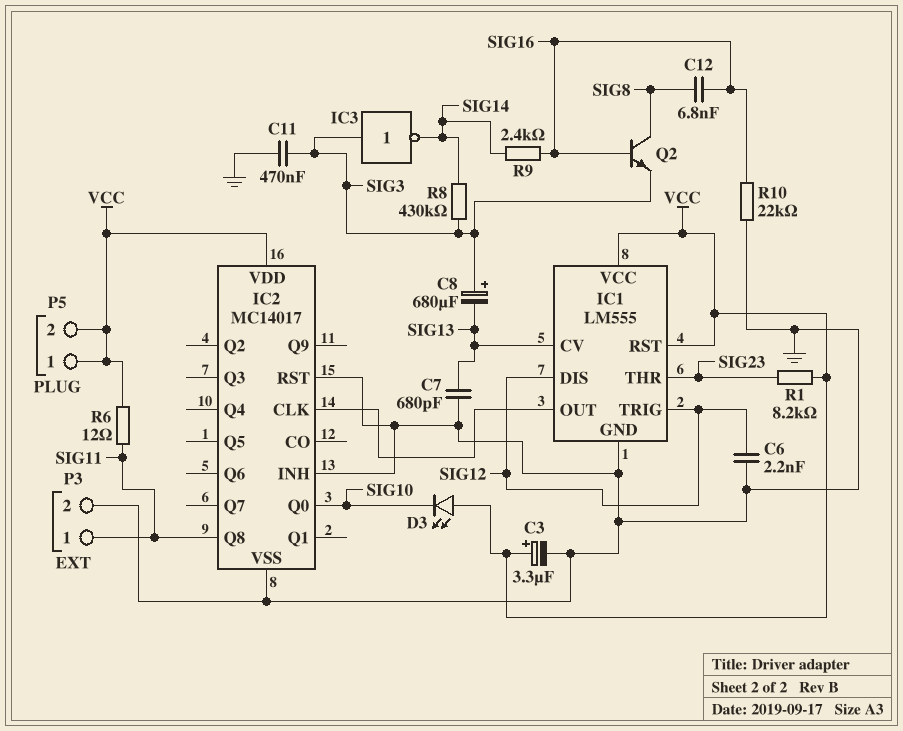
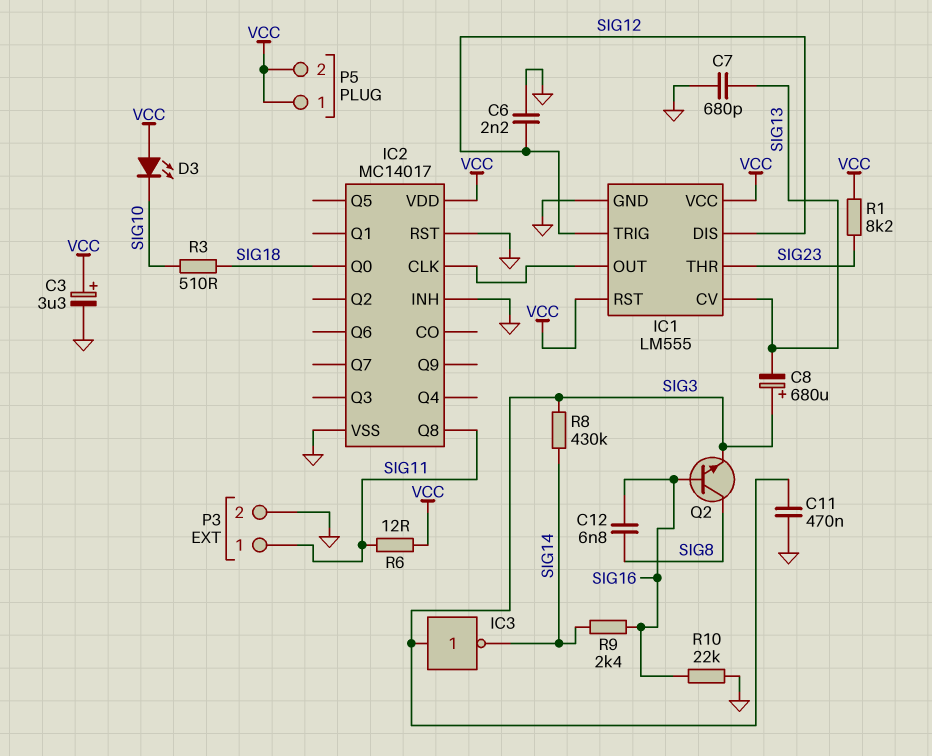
IC2 pin Q0: SIG10 -> SIG18
R3: none -> 510 (SIG10, SIG18)

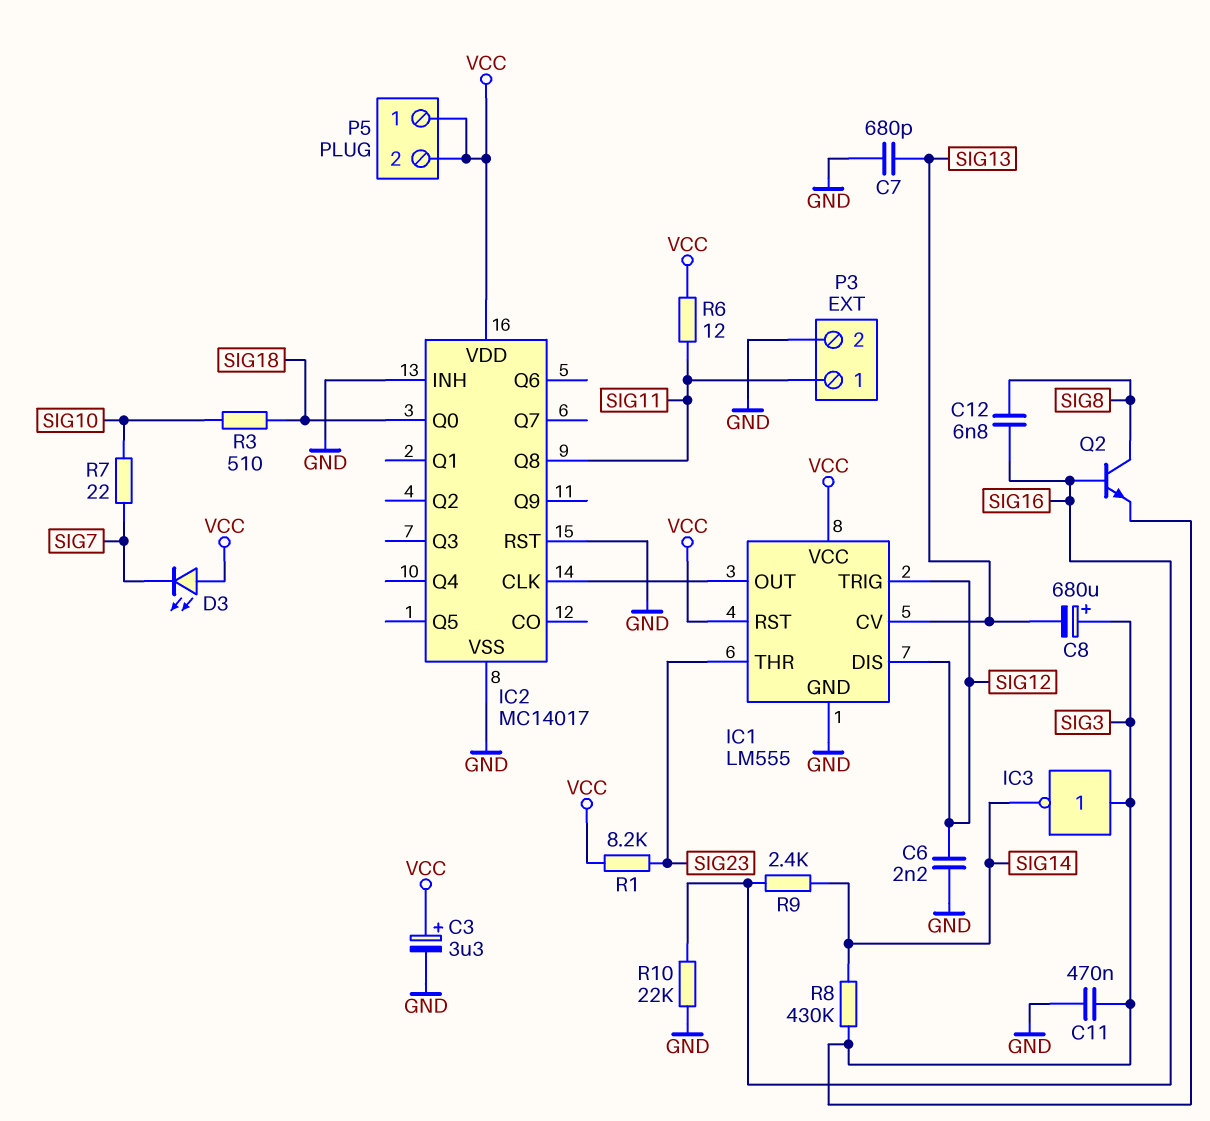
D3: LED (A VCC, K SIG10) -> LED (A VCC, K SIG7)
R7: none -> 22 (SIG7, SIG10)

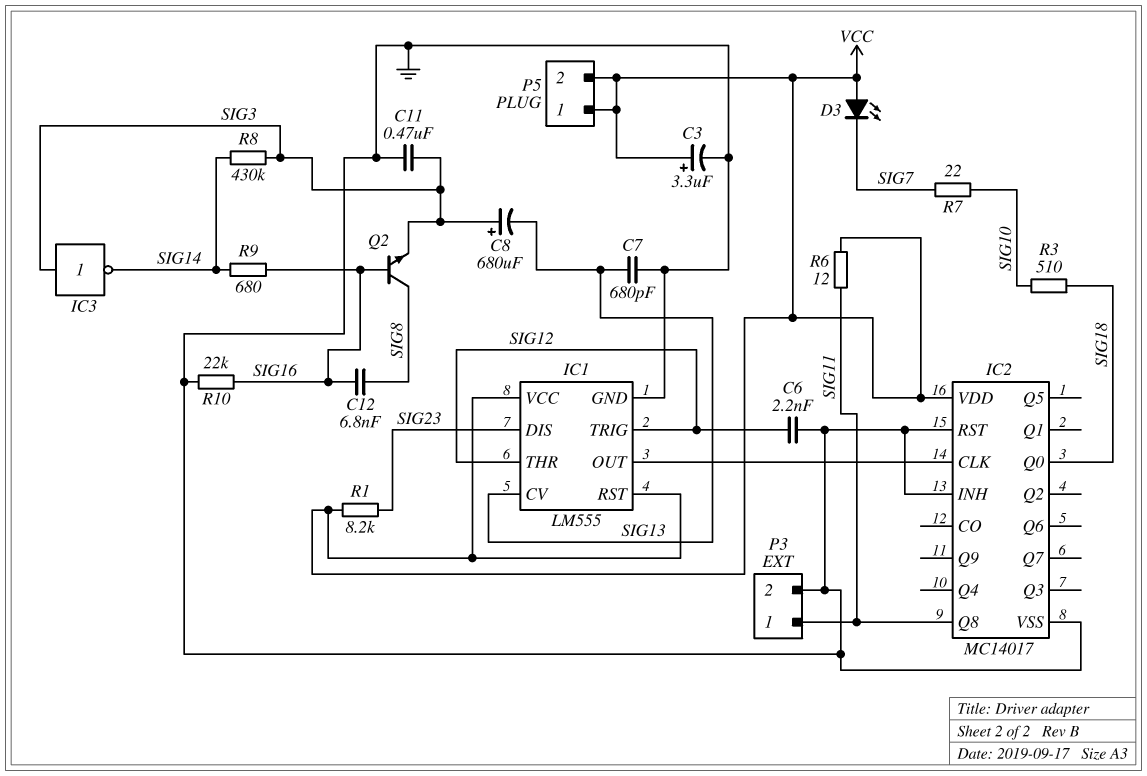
IC1 pin DIS: SIG12 -> SIG23
IC1 pin THR: SIG23 -> SIG12
R9: 2.4k (SIG14, SIG16) -> 680 (SIG14, SIG16)

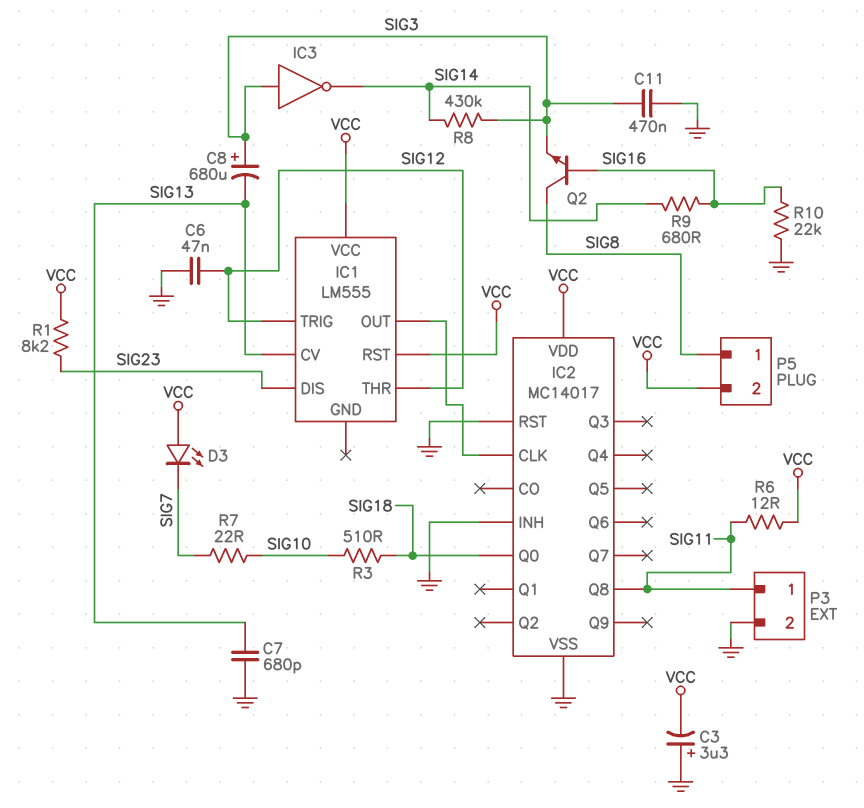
C3: 3.3uF (plus VCC, minus GND) -> 3.3uF (plus GND, minus VCC)
C6: 2.2nF (GND, SIG12) -> 47nF (GND, SIG12)
C12: 6.8nF (SIG8, SIG16) -> none
IC1 pin GND: GND -> none
P5 pin 1: VCC -> SIG8

